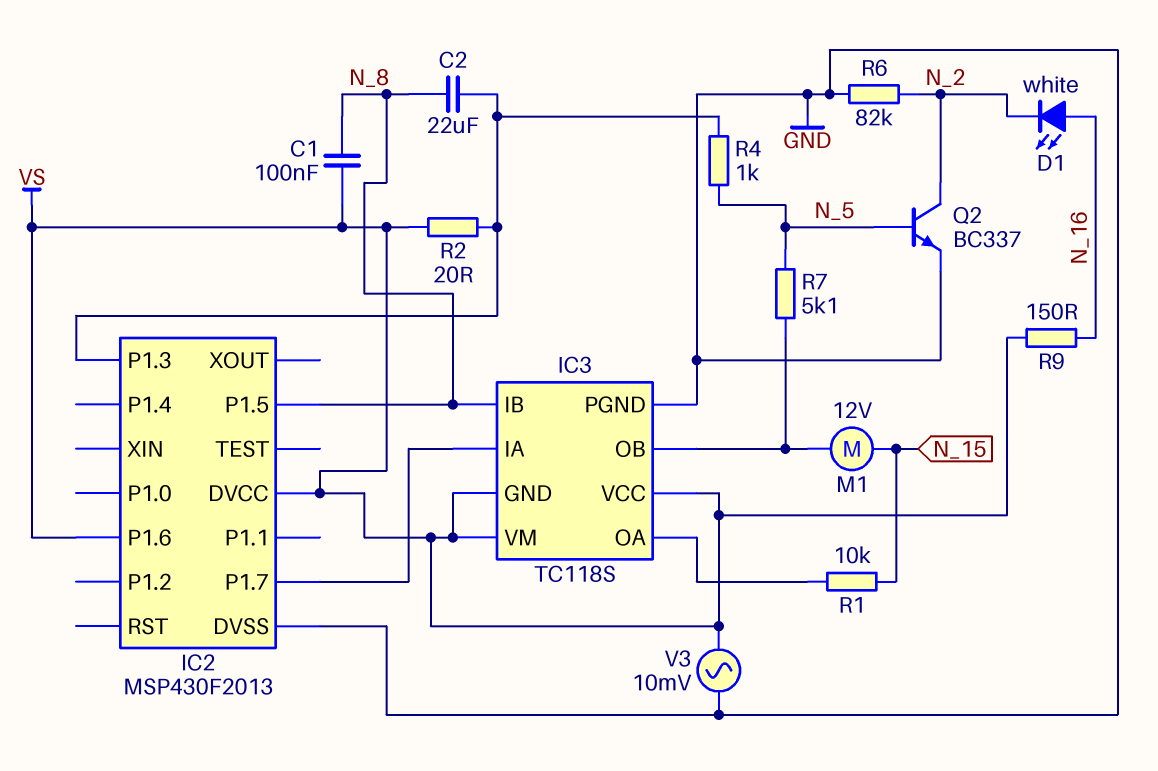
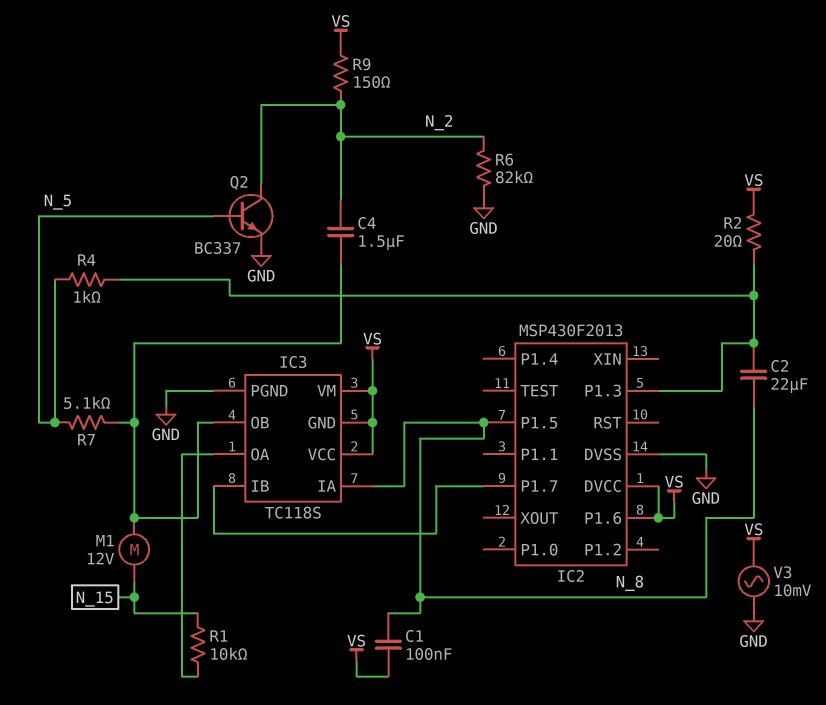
C4: none -> 1.5uF (IC3/OB, N_2)
D1: LED white (A N_16, K N_2) -> none
IC3 pin IA: IC2/P1.7 -> N_8
IC3 pin IB: N_8 -> IC2/P1.7
R9: 150 (N_16, VS) -> 150 (N_2, VS)

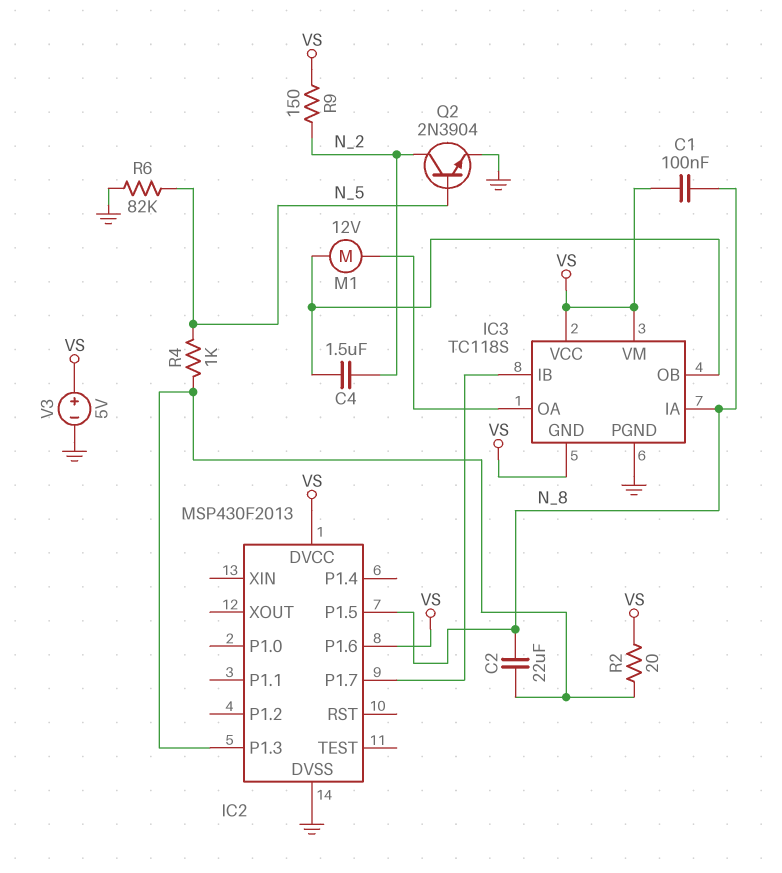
M1: motor 12V (IC3/OB, N_15) -> motor 12V (IC3/OA, IC3/OB)
Q2: NPN BC337 (B N_5, C N_2, E GND) -> NPN 2N3904 (B N_5, C N_2, E GND)
R1: 10k (IC3/OA, N_15) -> none
R6: 82k (GND, N_2) -> 82k (GND, N_5)
R7: 5.1k (IC3/OB, N_5) -> none
V3: AC 10mV (GND, VS) -> 5V (plus VS, minus GND)

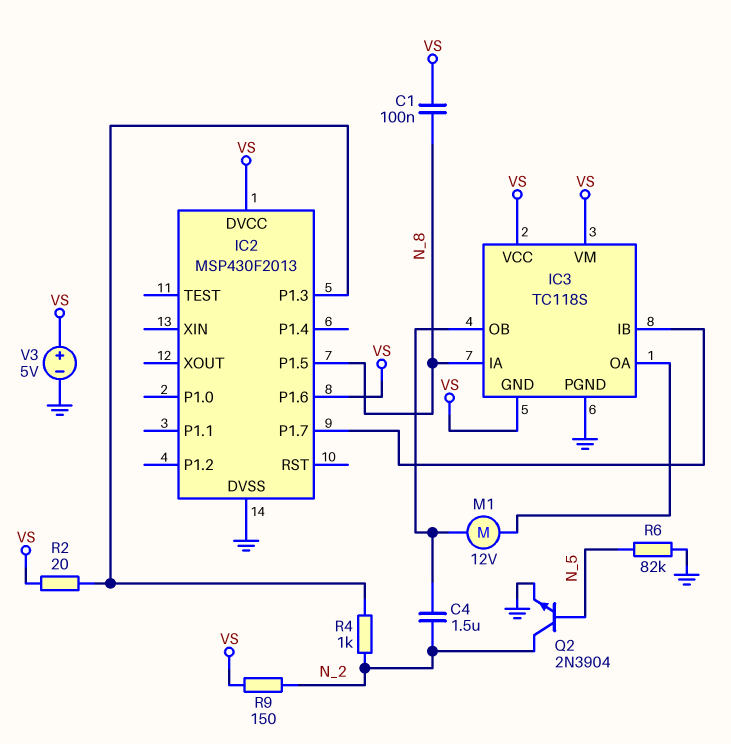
C2: 22uF (IC2/P1.3, N_8) -> none
R4: 1k (IC2/P1.3, N_5) -> 1k (IC2/P1.3, N_2)

